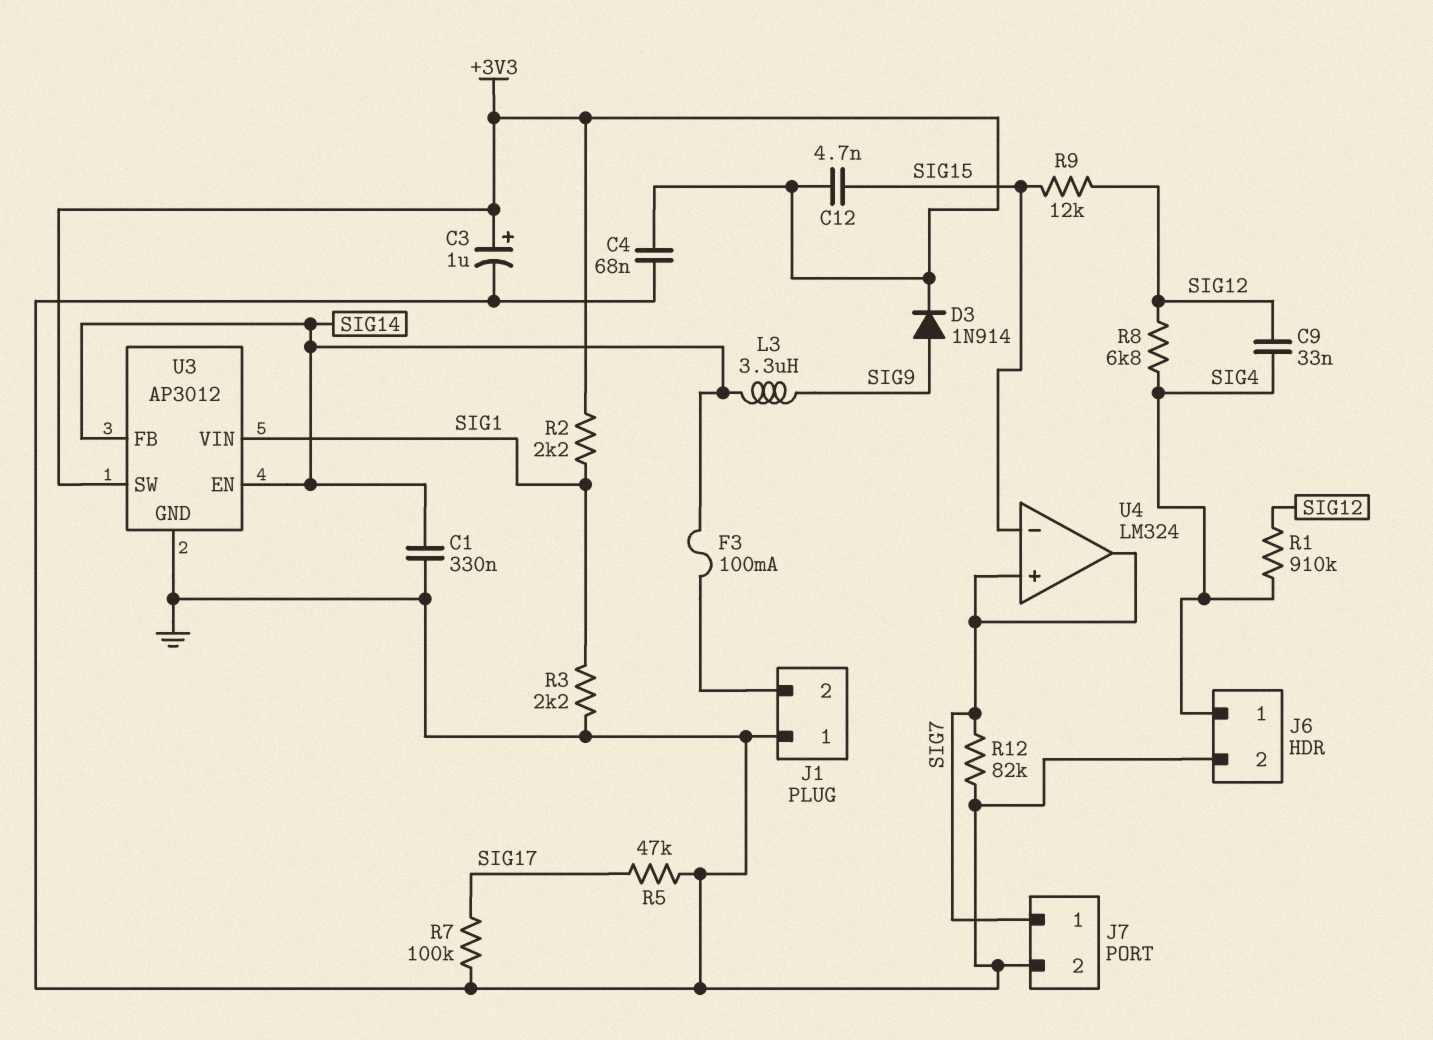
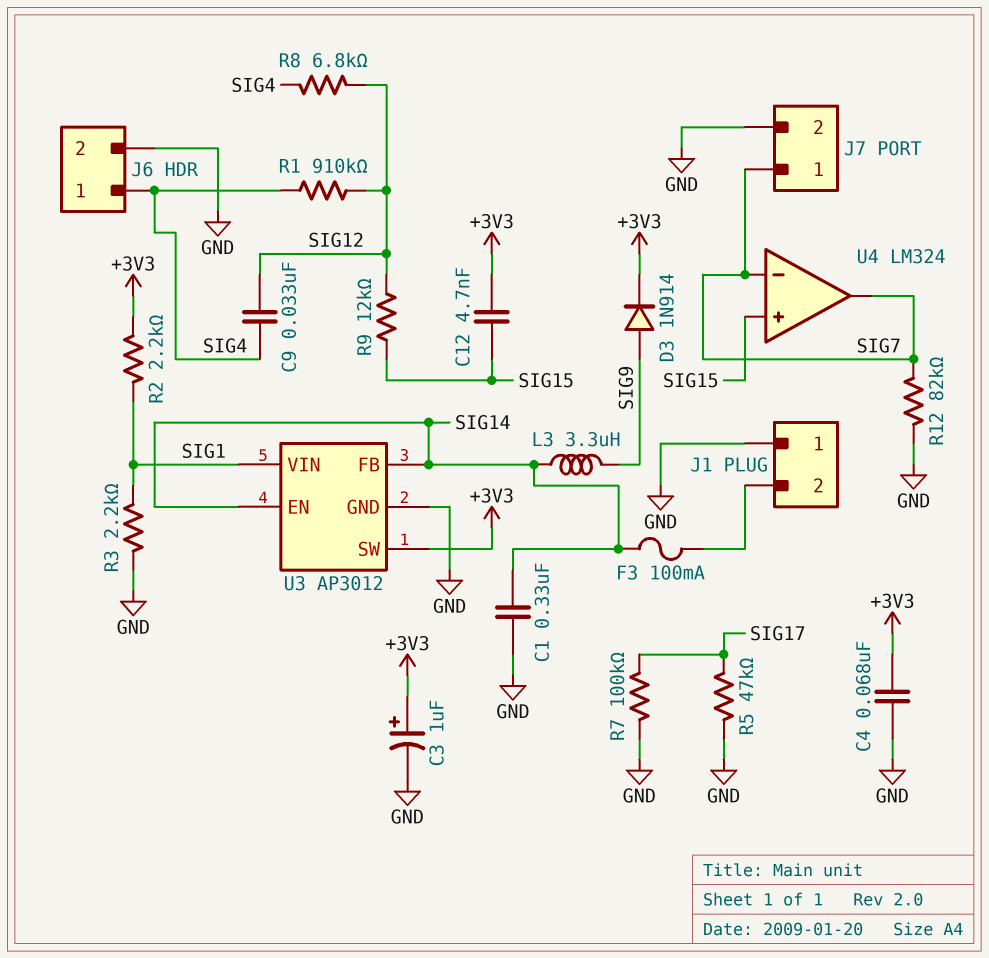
U4 pin in+: SIG7 -> SIG15
U4 pin in-: SIG15 -> SIG7

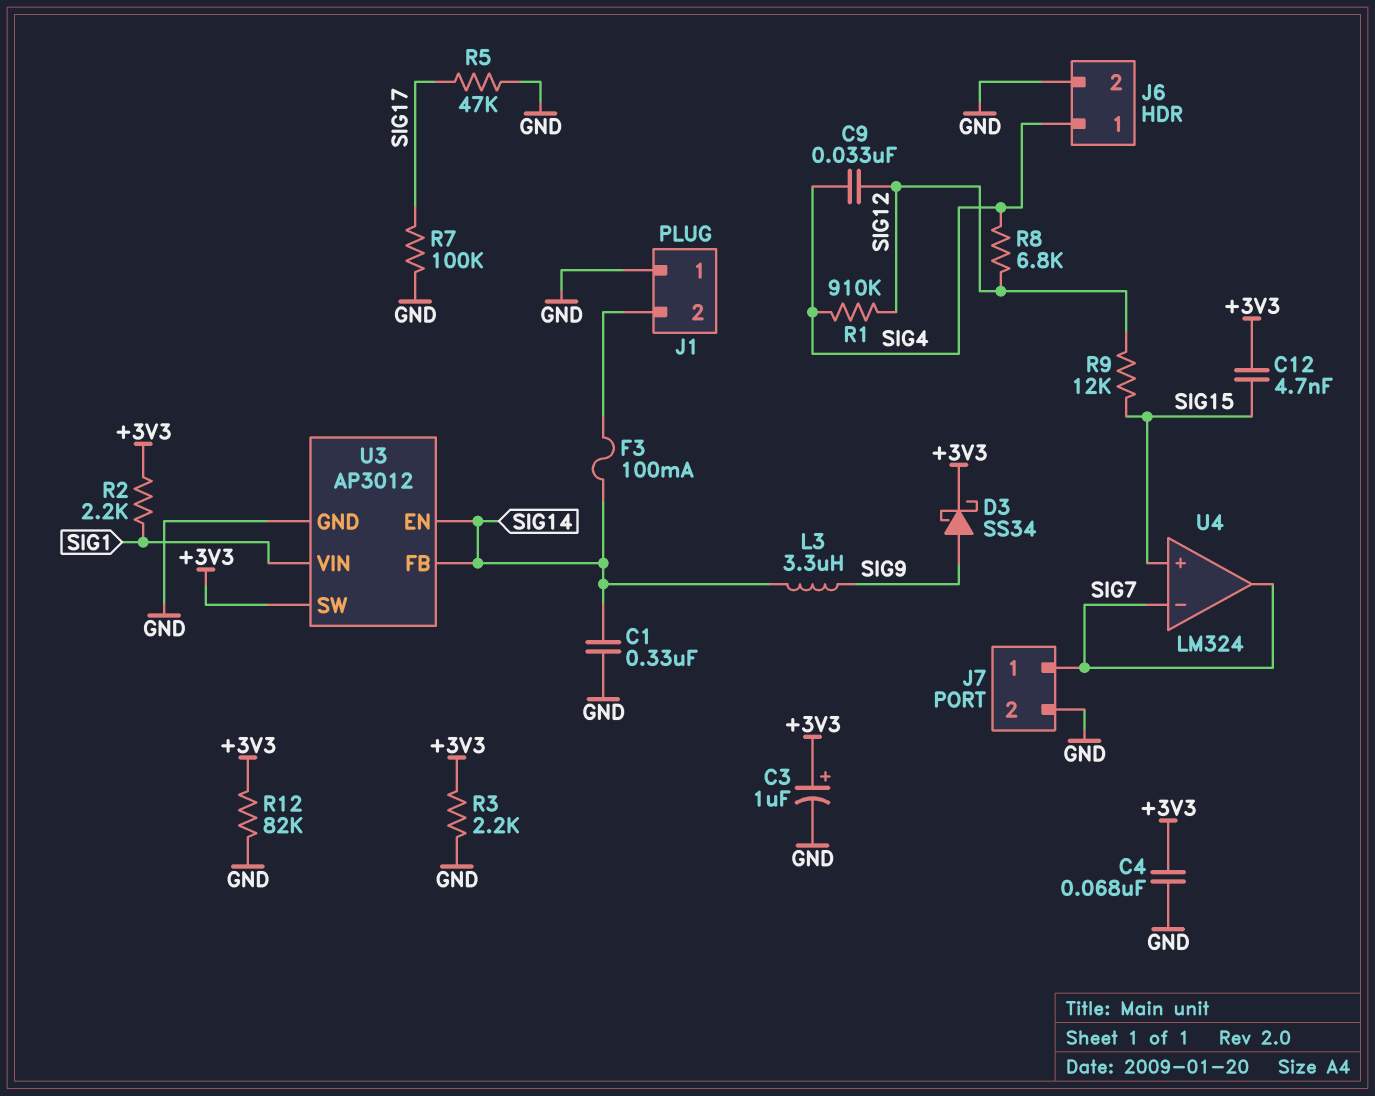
D3: diode 1N914 (A SIG9, K +3V3) -> schottky SS34 (A SIG9, K +3V3)
R3: 2.2k (GND, SIG1) -> 2.2k (+3V3, GND)
R12: 82k (GND, SIG7) -> 82k (+3V3, GND)

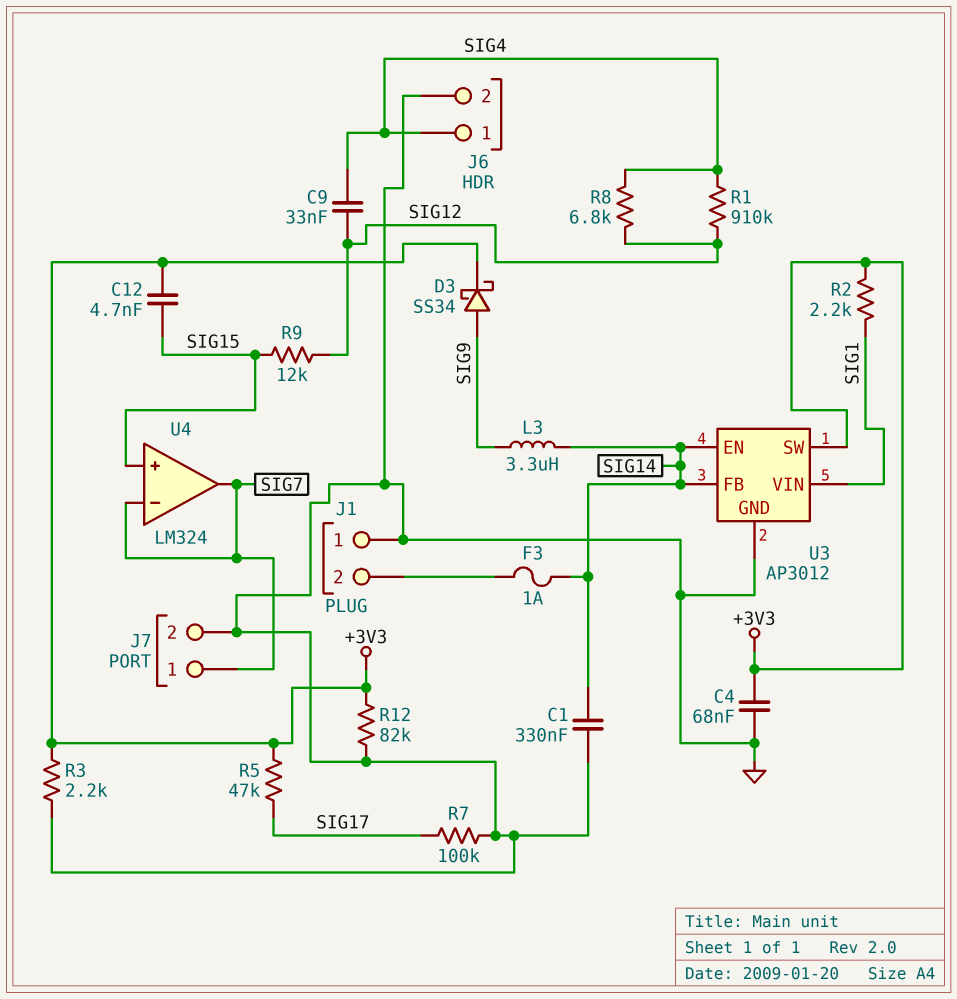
C3: 1uF (plus +3V3, minus GND) -> none
F3: 100mA (J1/2, SIG14) -> 1A (J1/2, SIG14)
R5: 47k (GND, SIG17) -> 47k (+3V3, SIG17)

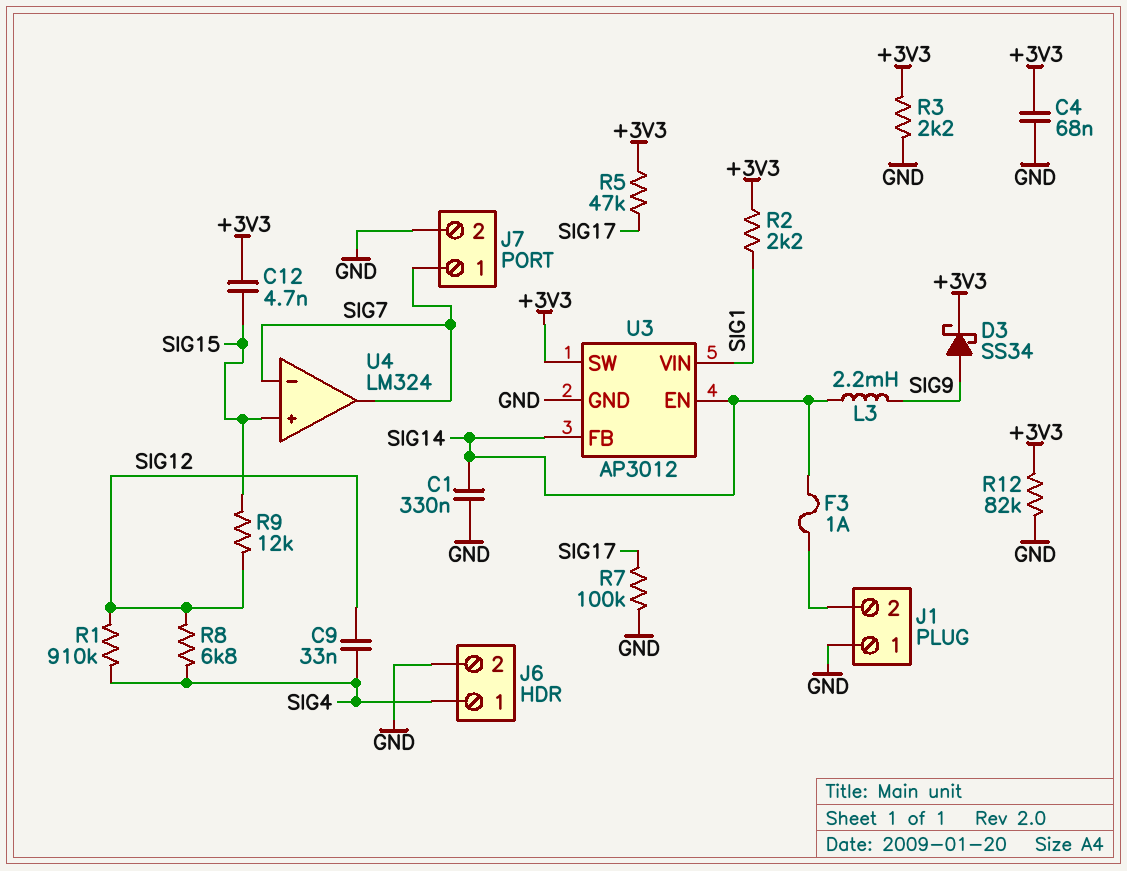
L3: 3.3uH (SIG9, SIG14) -> 2.2mH (SIG9, SIG14)

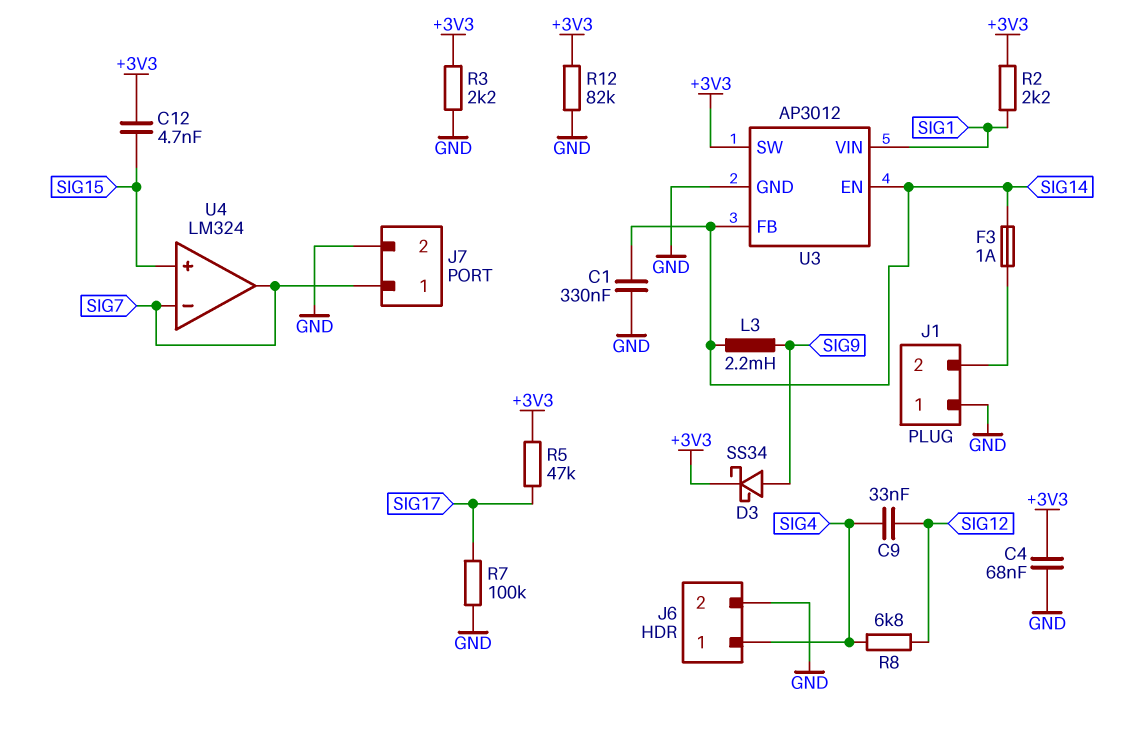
R1: 910k (SIG4, SIG12) -> none
R9: 12k (SIG12, SIG15) -> none

